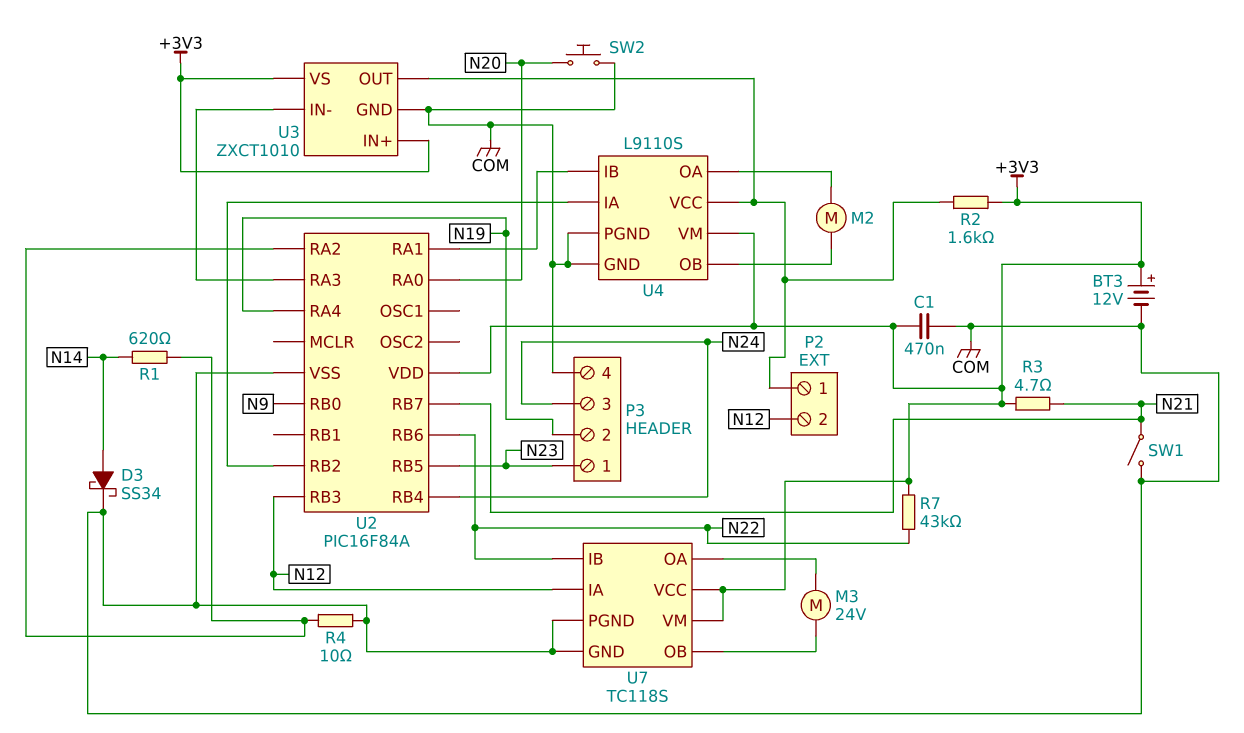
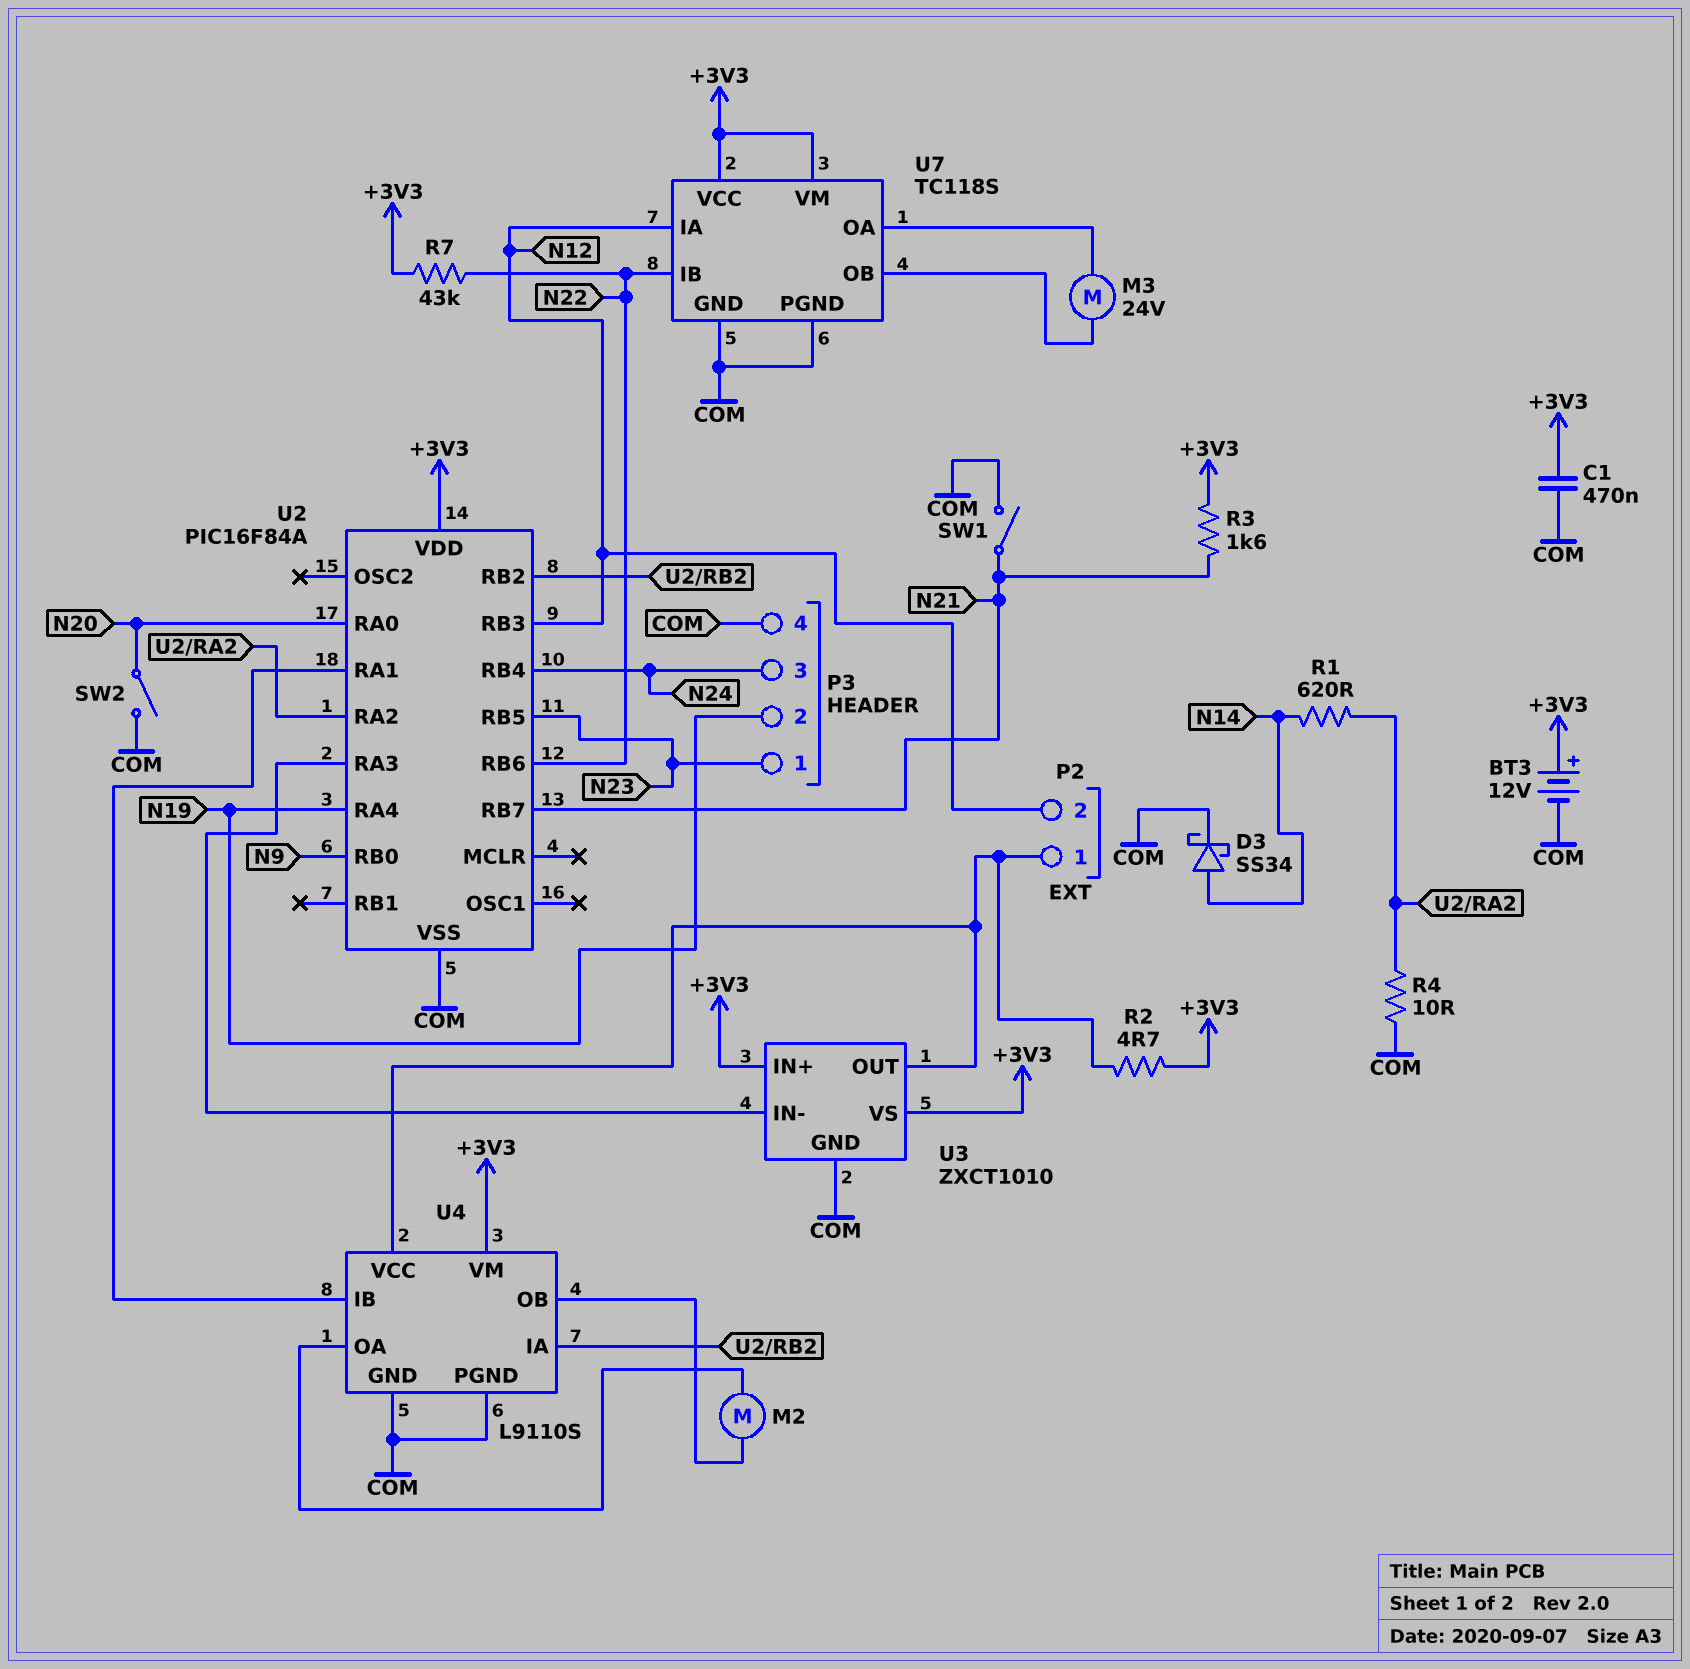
R2: 1.6k (+3V3, P2/1) -> 4.7 (+3V3, P2/1)
R3: 4.7 (+3V3, N21) -> 1.6k (+3V3, N21)
SW2: button (COM, N20) -> switch (COM, N20)

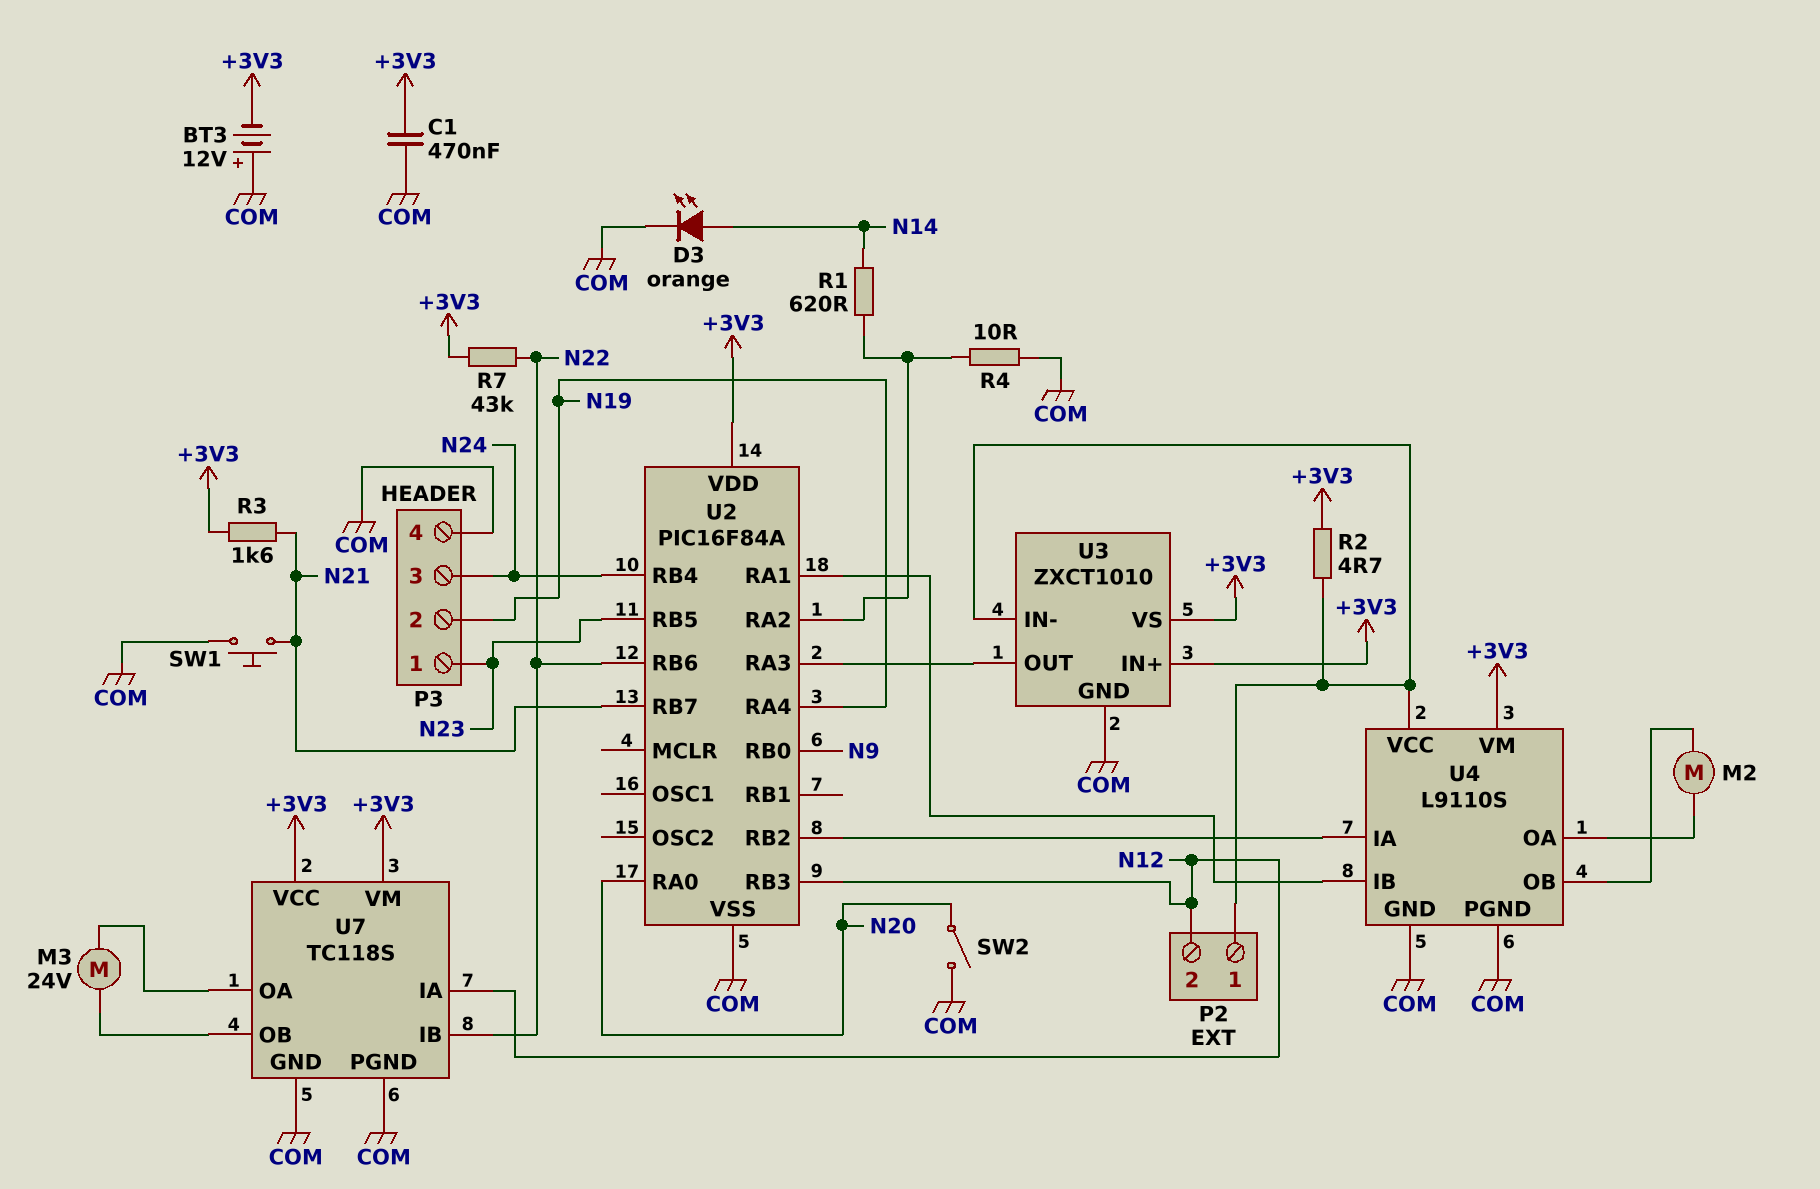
BT3: 12V (plus +3V3, minus COM) -> 12V (plus COM, minus +3V3)
D3: schottky SS34 (A N14, K COM) -> LED orange (A N14, K COM)
SW1: switch (COM, N21) -> button (COM, N21)
U3 pin IN-: U2/RA3 -> P2/1
U3 pin OUT: P2/1 -> U2/RA3

